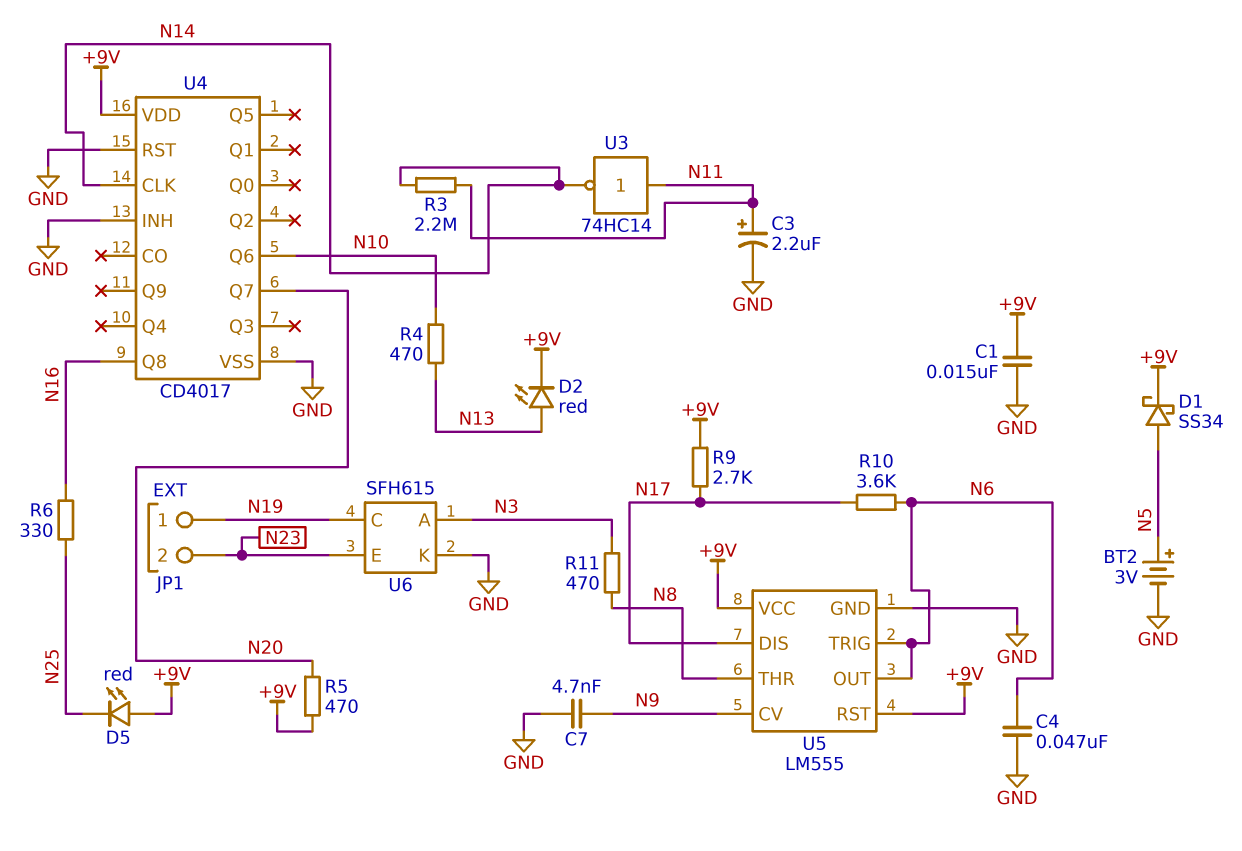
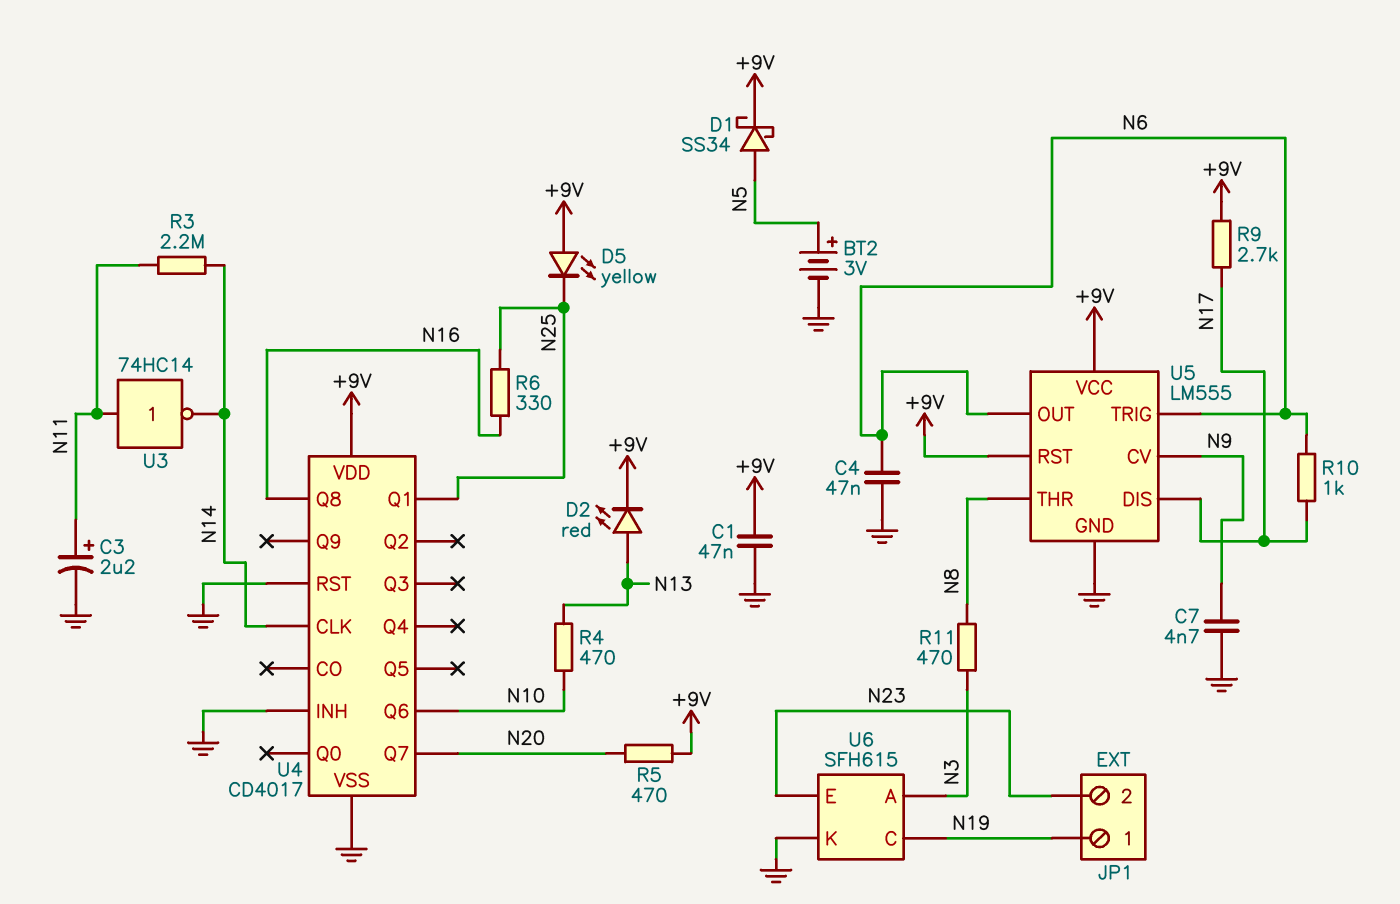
C1: 15nF (+9V, GND) -> 47nF (+9V, GND)
D5: LED red (A +9V, K N25) -> LED yellow (A +9V, K N25)
R10: 3.6k (N6, N17) -> 1k (N6, N17)
U4 pin Q1: none -> N25

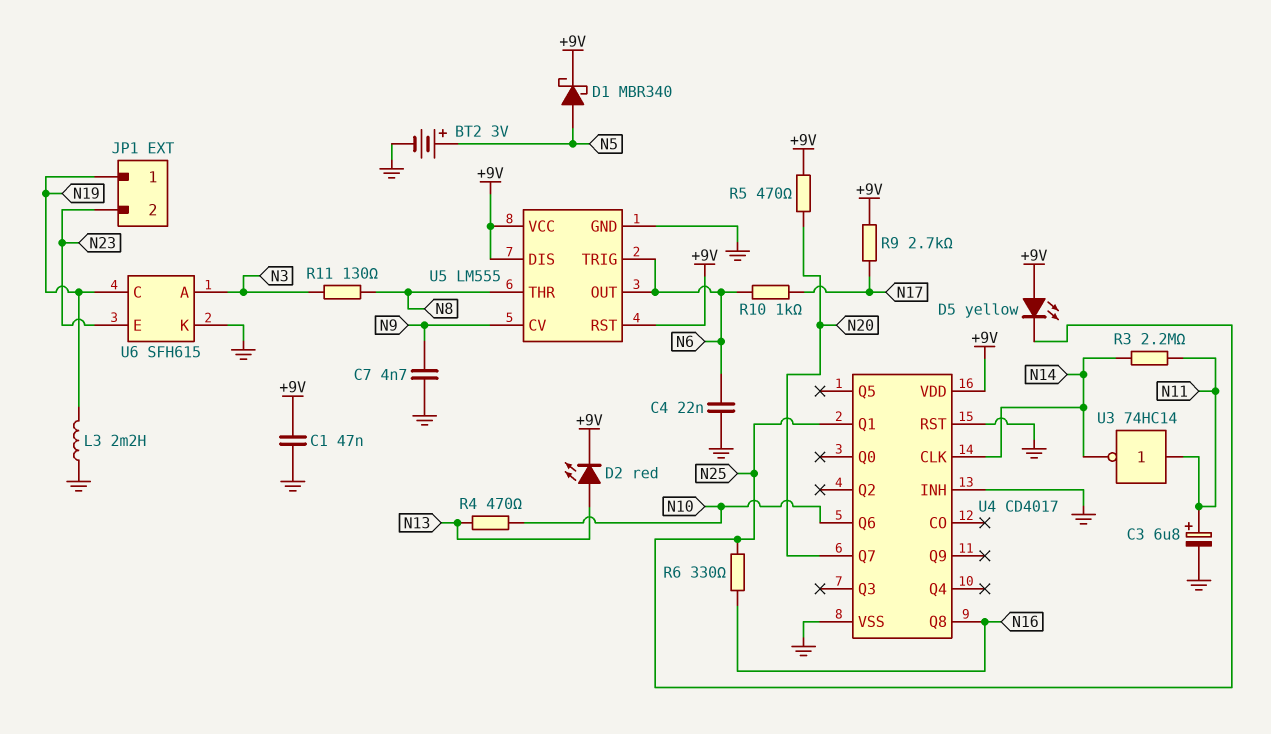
C3: 2.2uF (plus N11, minus GND) -> 6.8uF (plus N11, minus GND)
C4: 47nF (GND, N6) -> 22nF (GND, N6)
D1: schottky SS34 (A N5, K +9V) -> schottky MBR340 (A N5, K +9V)
L3: none -> 2.2mH (GND, N19)
R11: 470 (N3, N8) -> 130 (N3, N8)
U5 pin DIS: N17 -> +9V

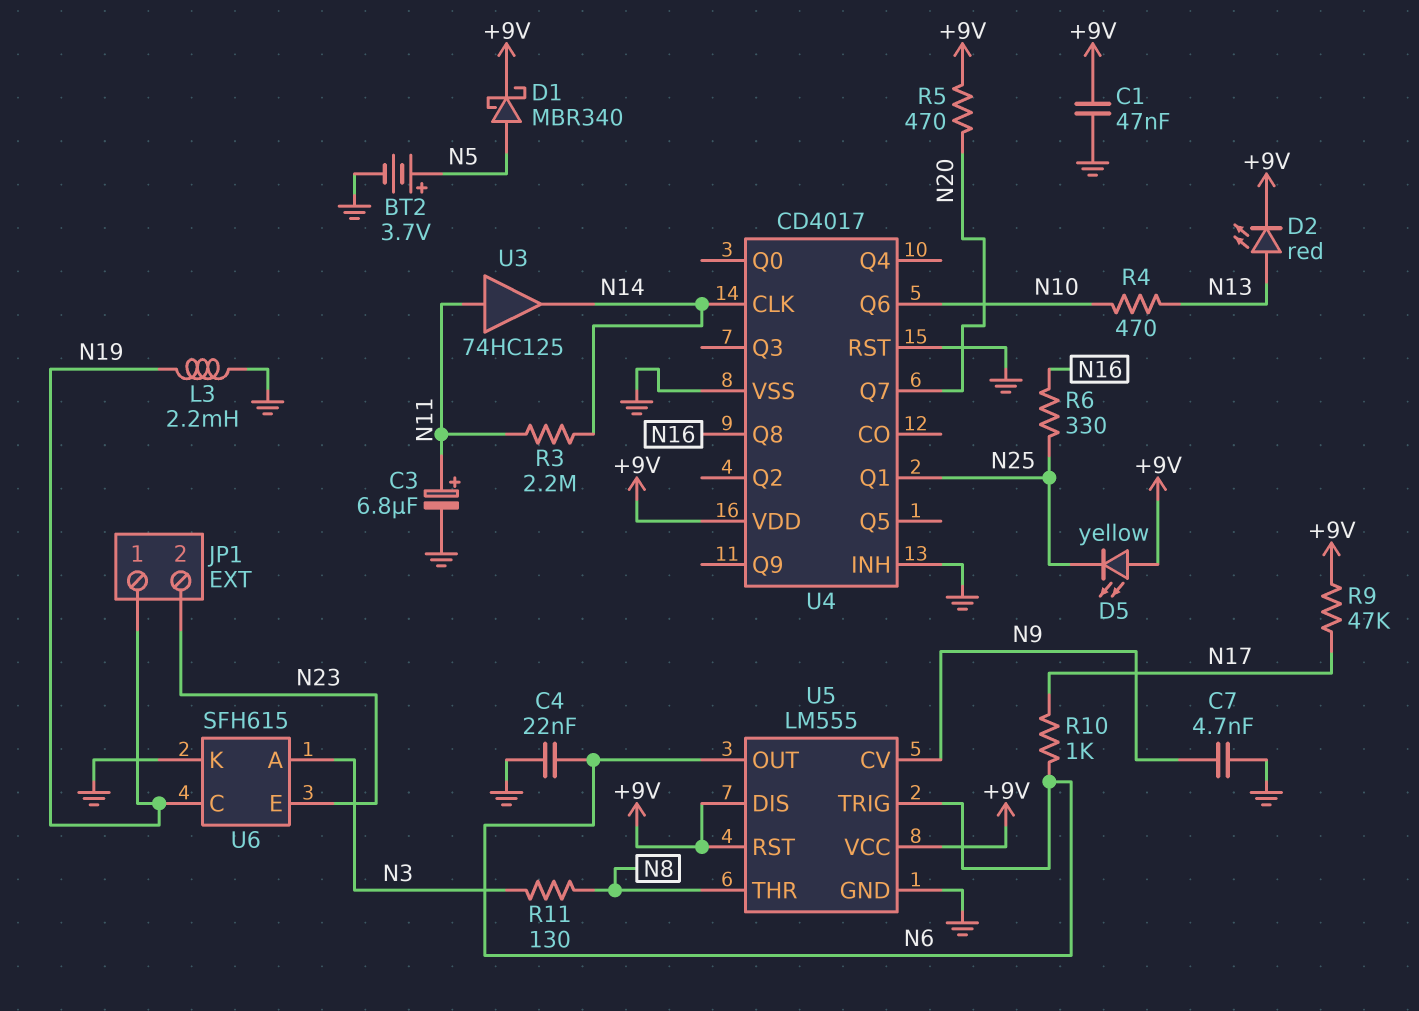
BT2: 3V (plus N5, minus GND) -> 3.7V (plus N5, minus GND)
R9: 2.7k (+9V, N17) -> 47k (+9V, N17)
U3: NOT 74HC14 (in N11, out N14) -> buffer 74HC125 (in N11, out N14)

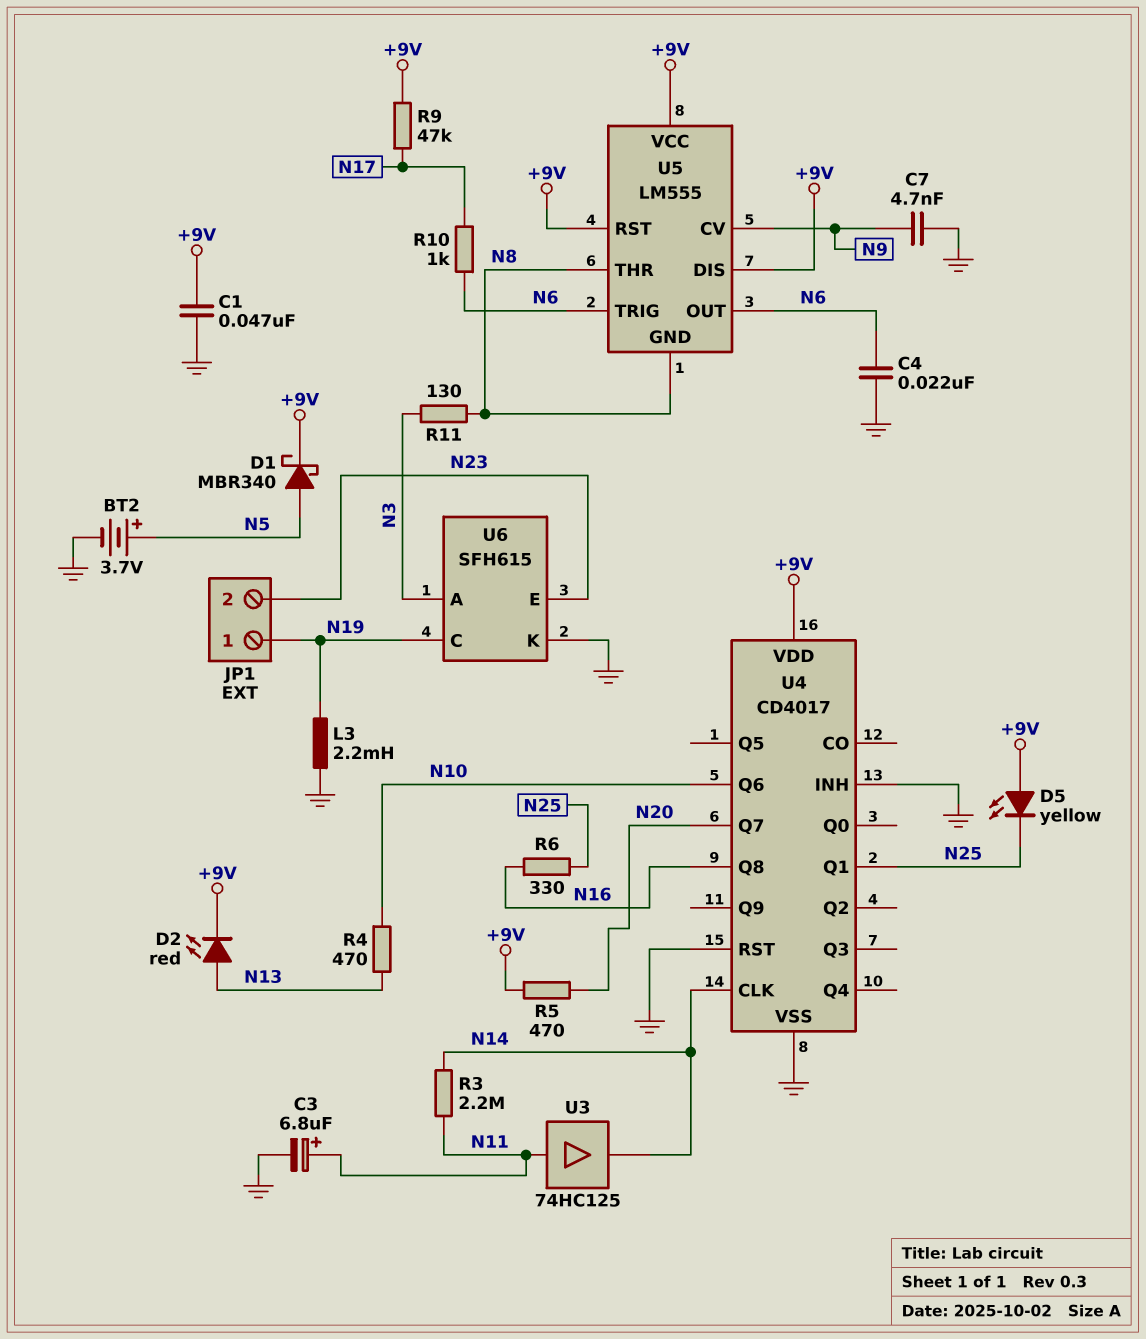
U5 pin GND: GND -> N8

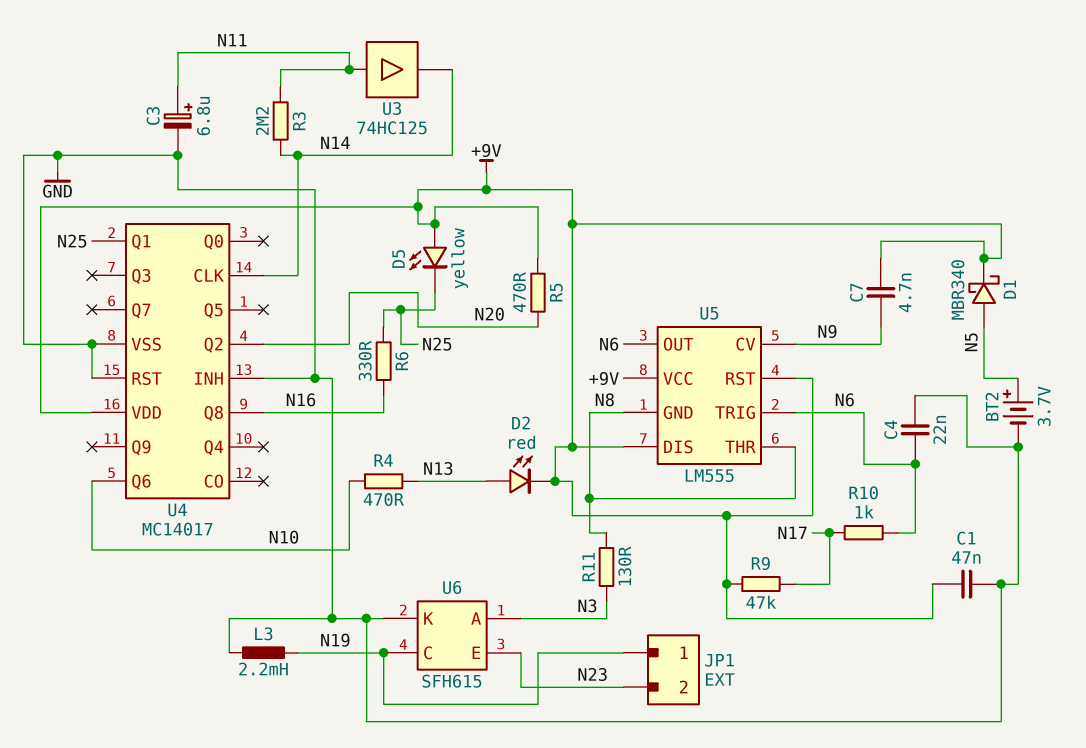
C7: 4.7nF (GND, N9) -> 4.7nF (+9V, N9)
U4: CD4017 -> MC14017
U4 pin Q2: none -> N20
U4 pin Q7: N20 -> none

